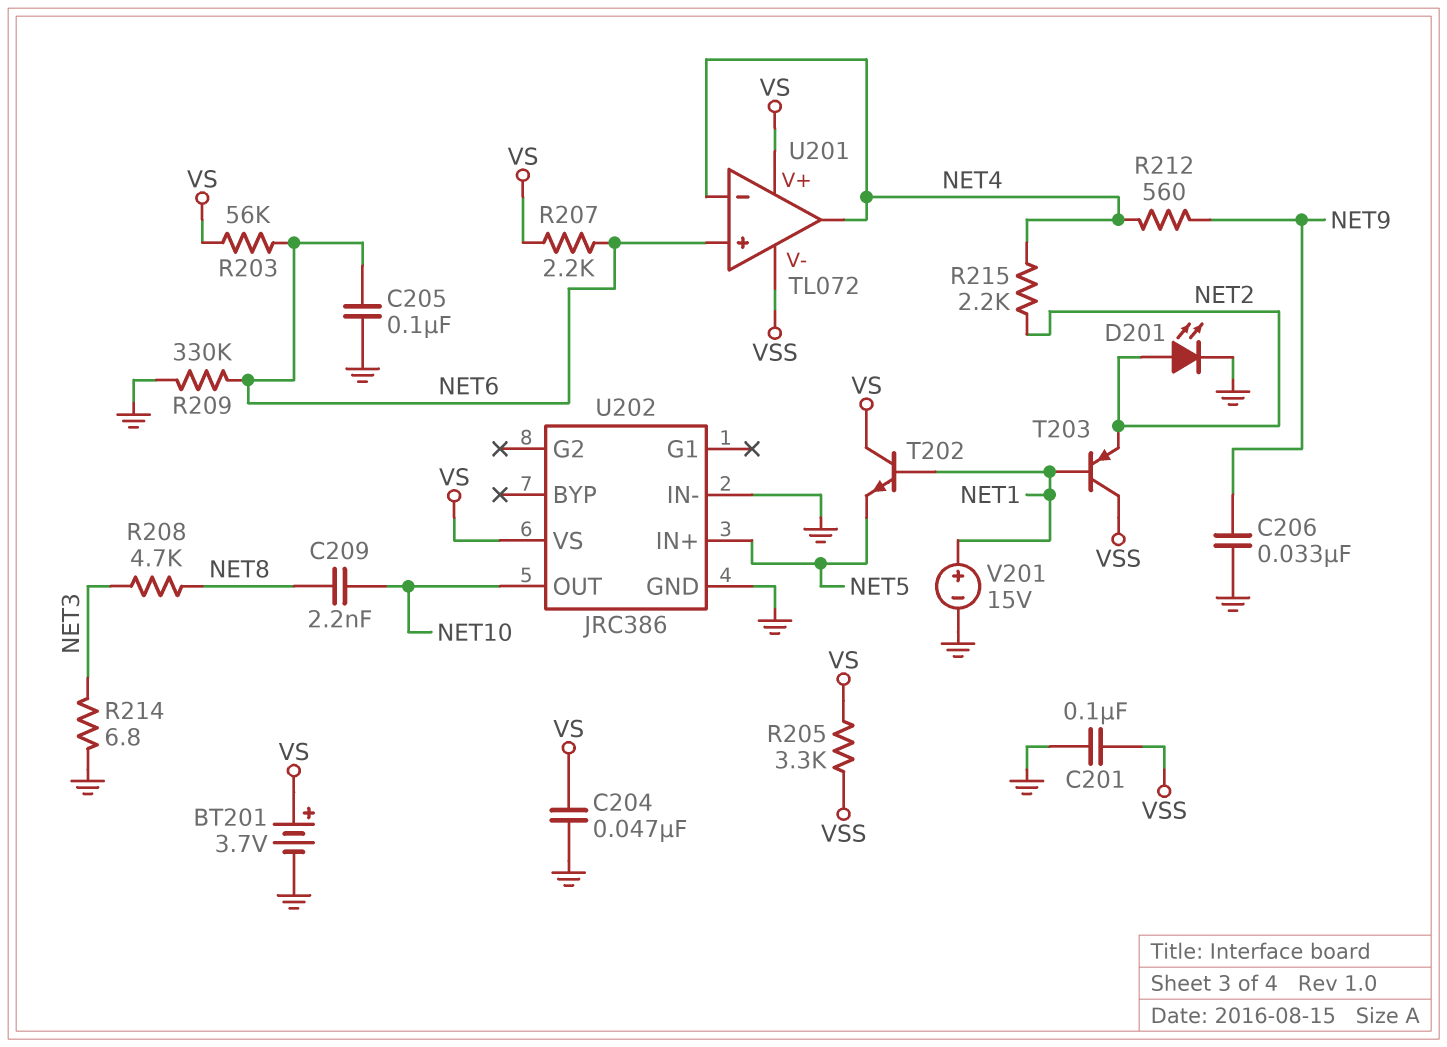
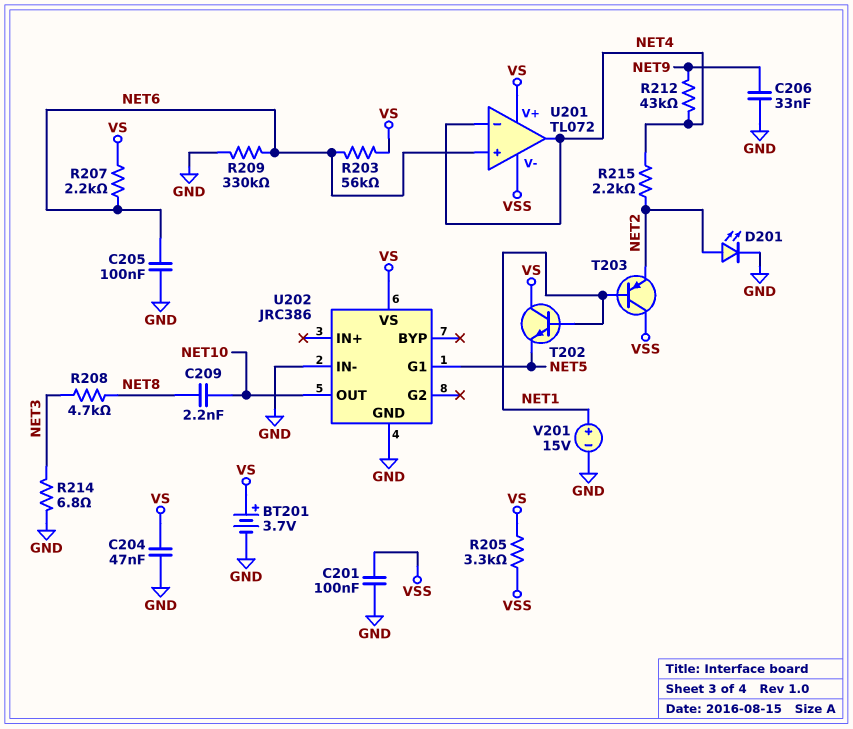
R212: 560 (NET4, NET9) -> 43k (NET4, NET9)
U202 pin G1: none -> NET5
U202 pin IN+: NET5 -> none

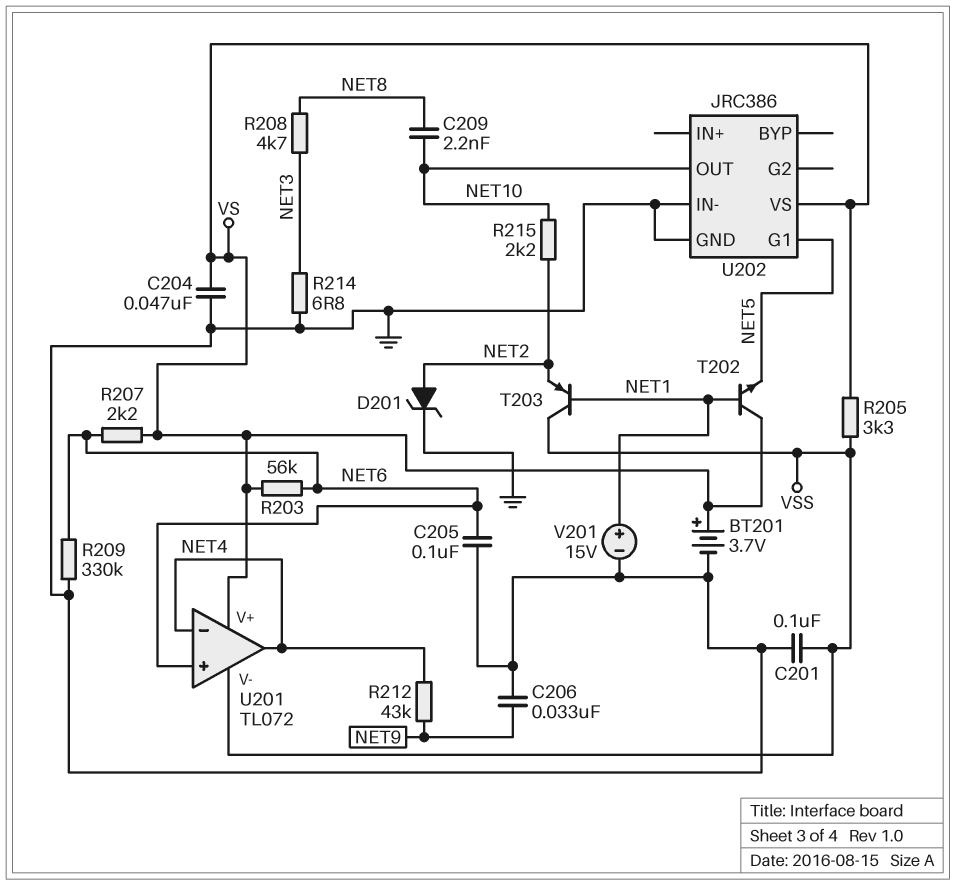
D201: LED (A NET2, K GND) -> zener (A NET2, K GND)
R215: 2.2k (NET2, NET4) -> 2.2k (NET2, NET10)

